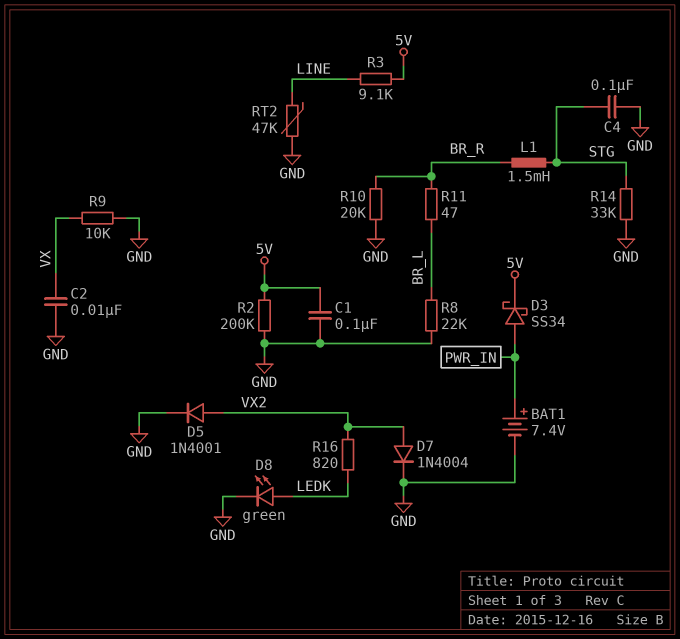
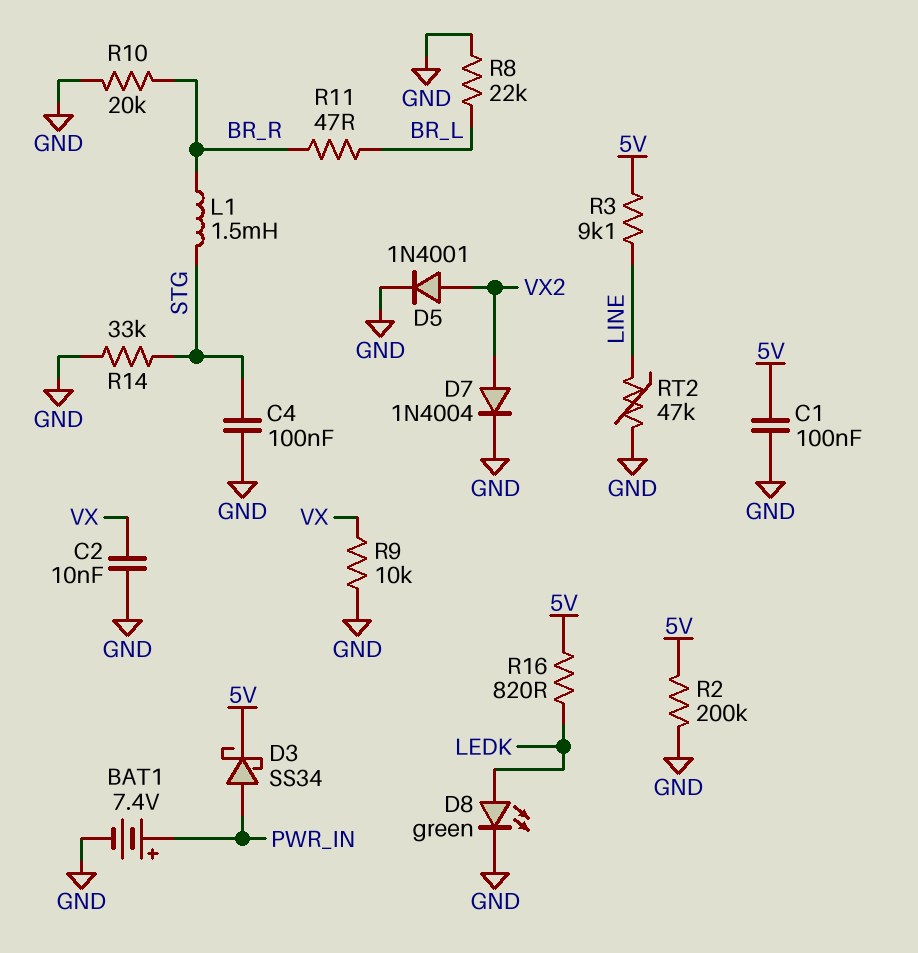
R16: 820 (LEDK, VX2) -> 820 (5V, LEDK)

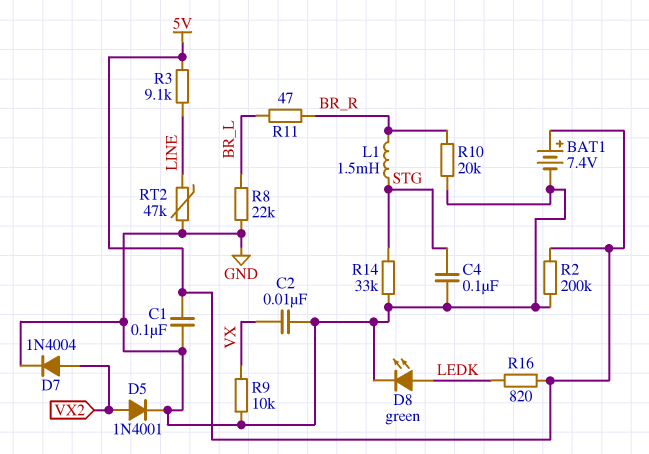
BAT1: 7.4V (plus PWR_IN, minus GND) -> 7.4V (plus 5V, minus GND)
D3: schottky SS34 (A PWR_IN, K 5V) -> none

